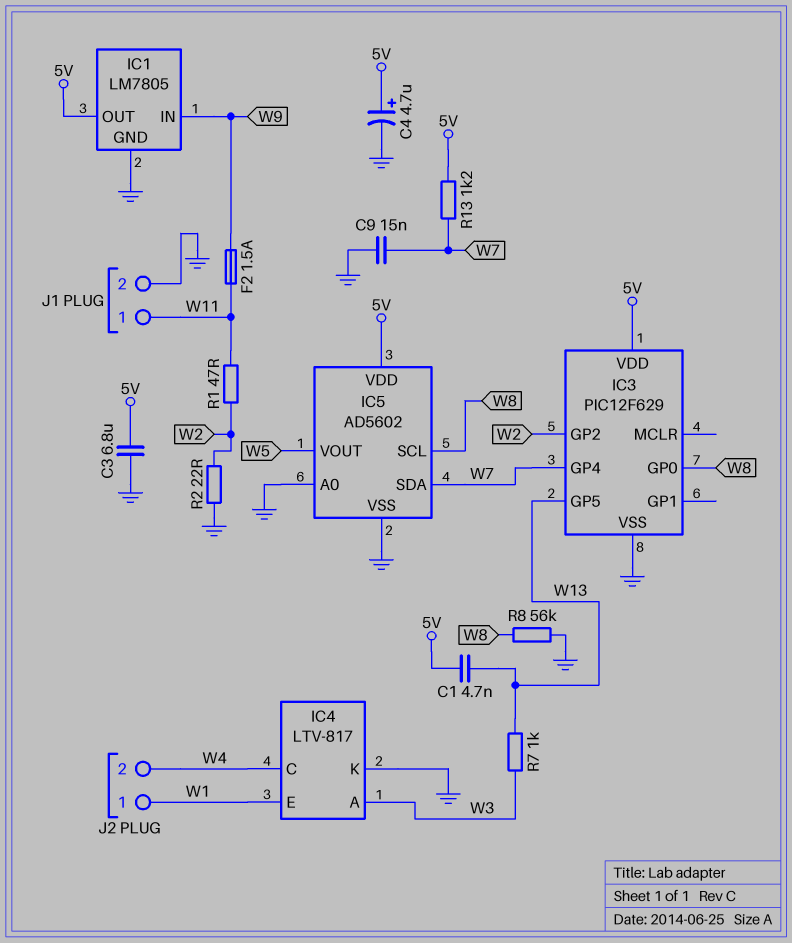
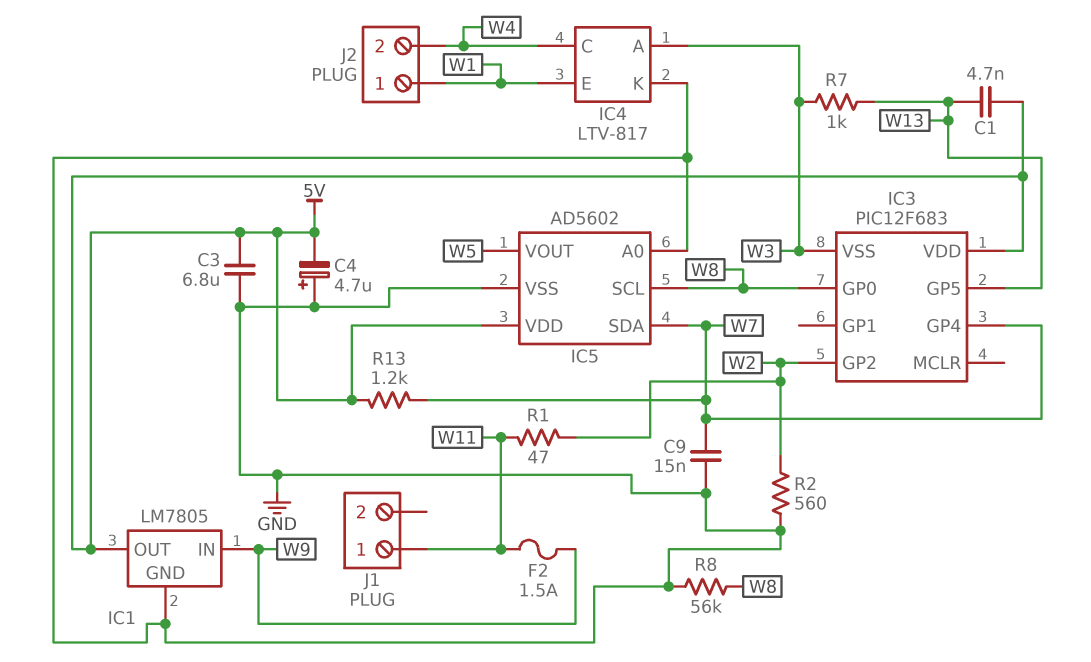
C4: 4.7uF (plus 5V, minus GND) -> 4.7uF (plus GND, minus 5V)
IC3: PIC12F629 -> PIC12F683
IC3 pin VSS: GND -> W3
J1 pin 2: GND -> none
R2: 22 (GND, W2) -> 560 (GND, W2)

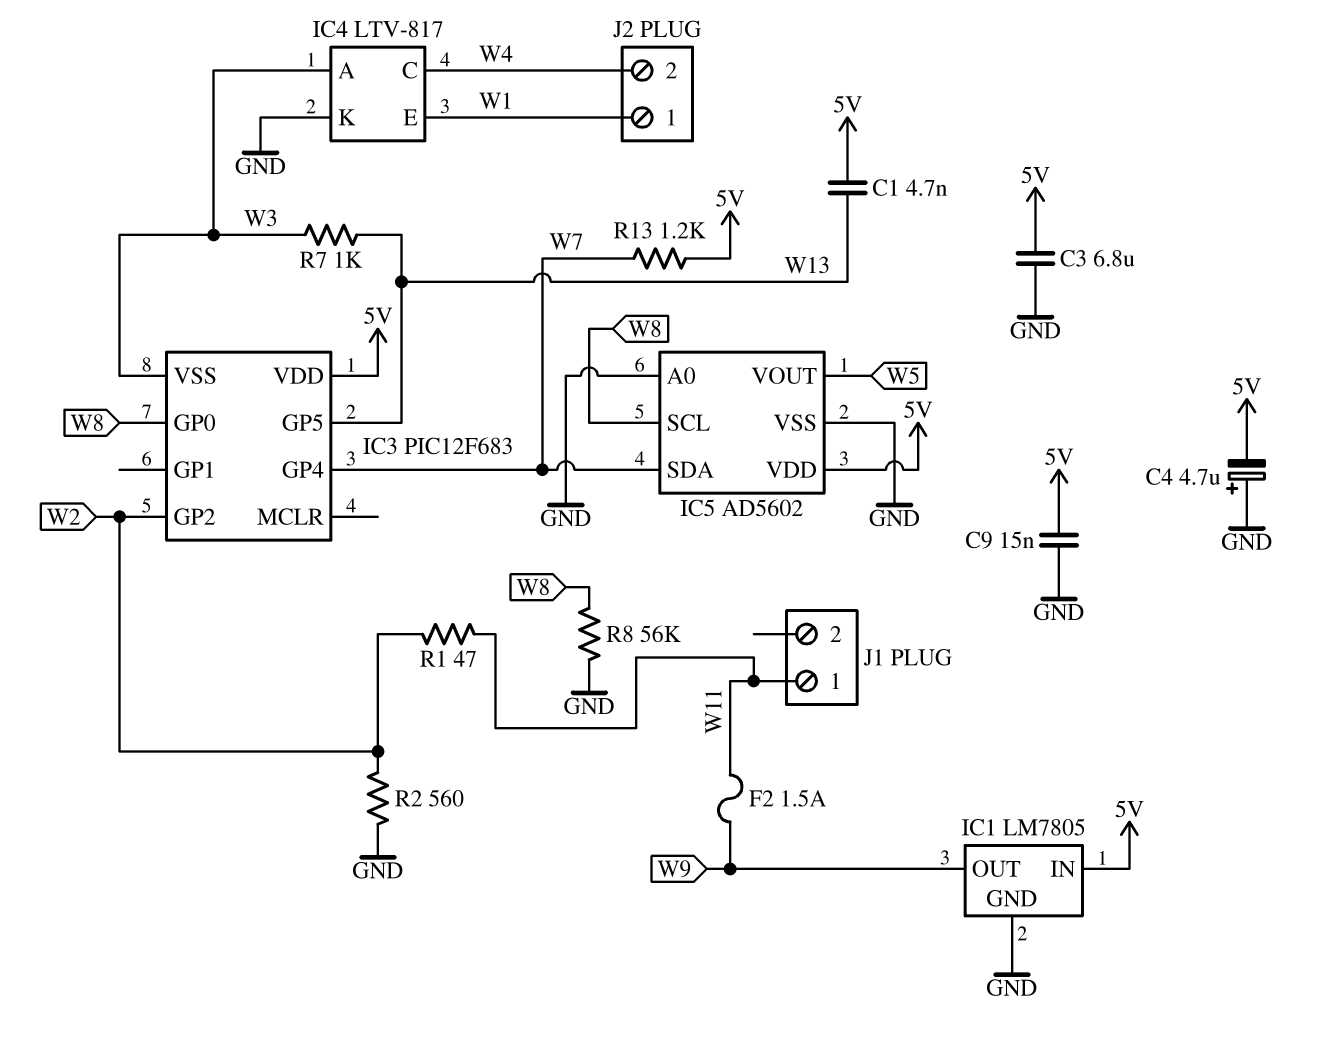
C9: 15nF (GND, W7) -> 15nF (5V, GND)
IC1 pin IN: W9 -> 5V
IC1 pin OUT: 5V -> W9

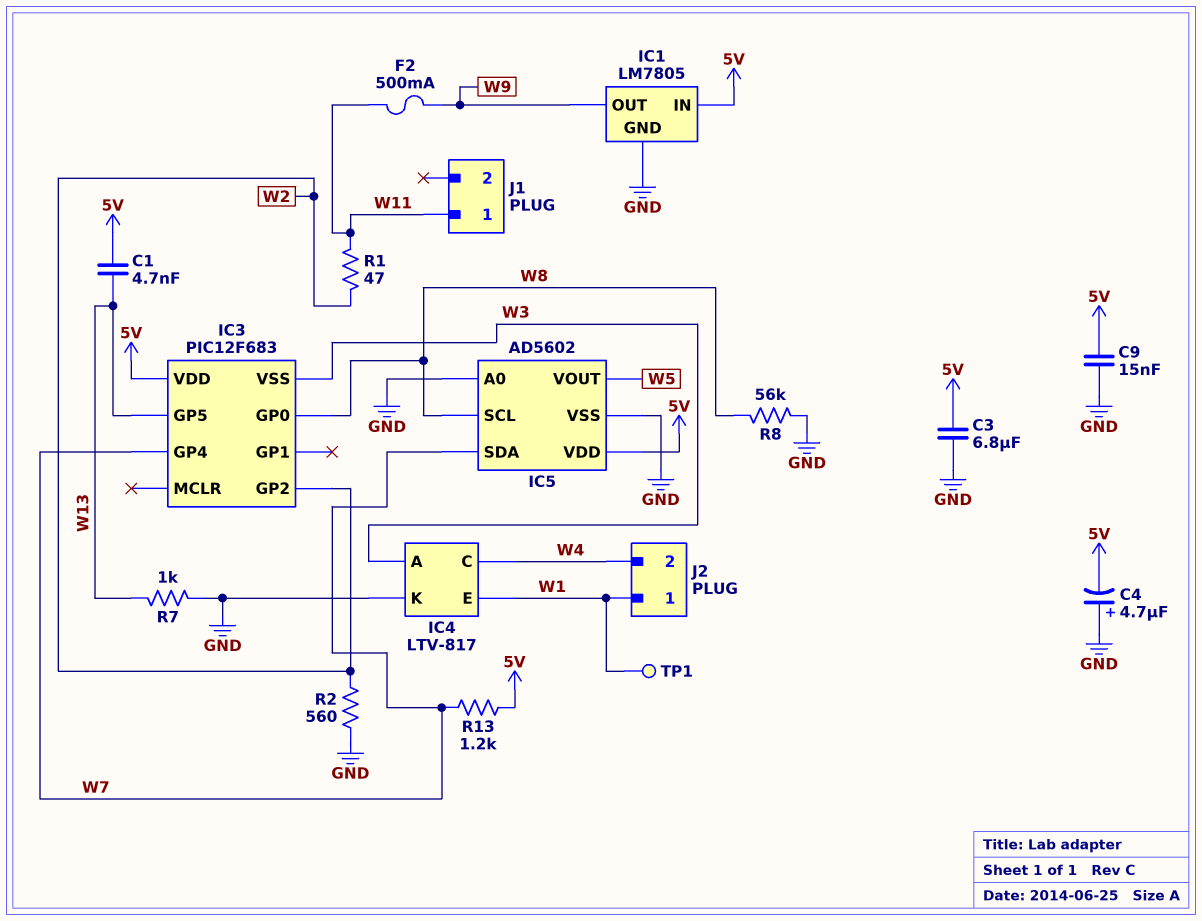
F2: 1.5A (W9, W11) -> 500mA (W9, W11)
R7: 1k (W3, W13) -> 1k (GND, W13)
TP1: none -> test point (W1)

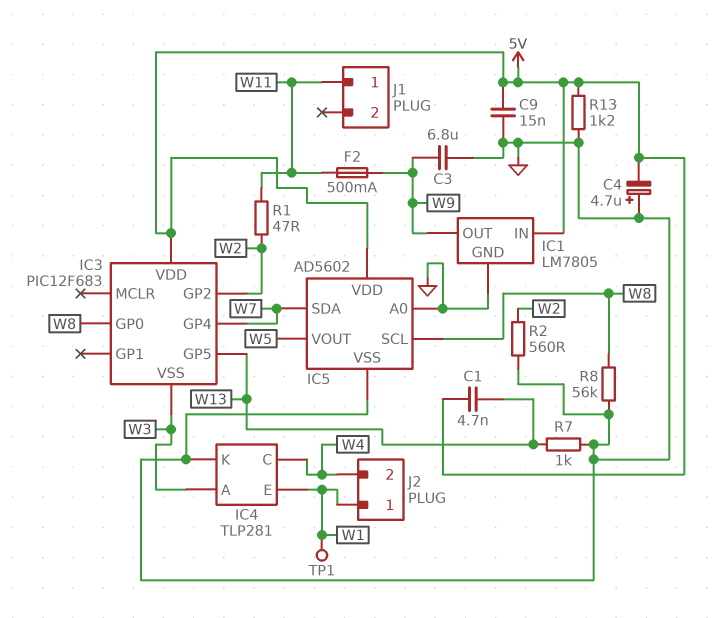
C3: 6.8uF (5V, GND) -> 6.8uF (GND, W9)
IC4: LTV-817 -> TLP281
R13: 1.2k (5V, W7) -> 1.2k (5V, GND)

